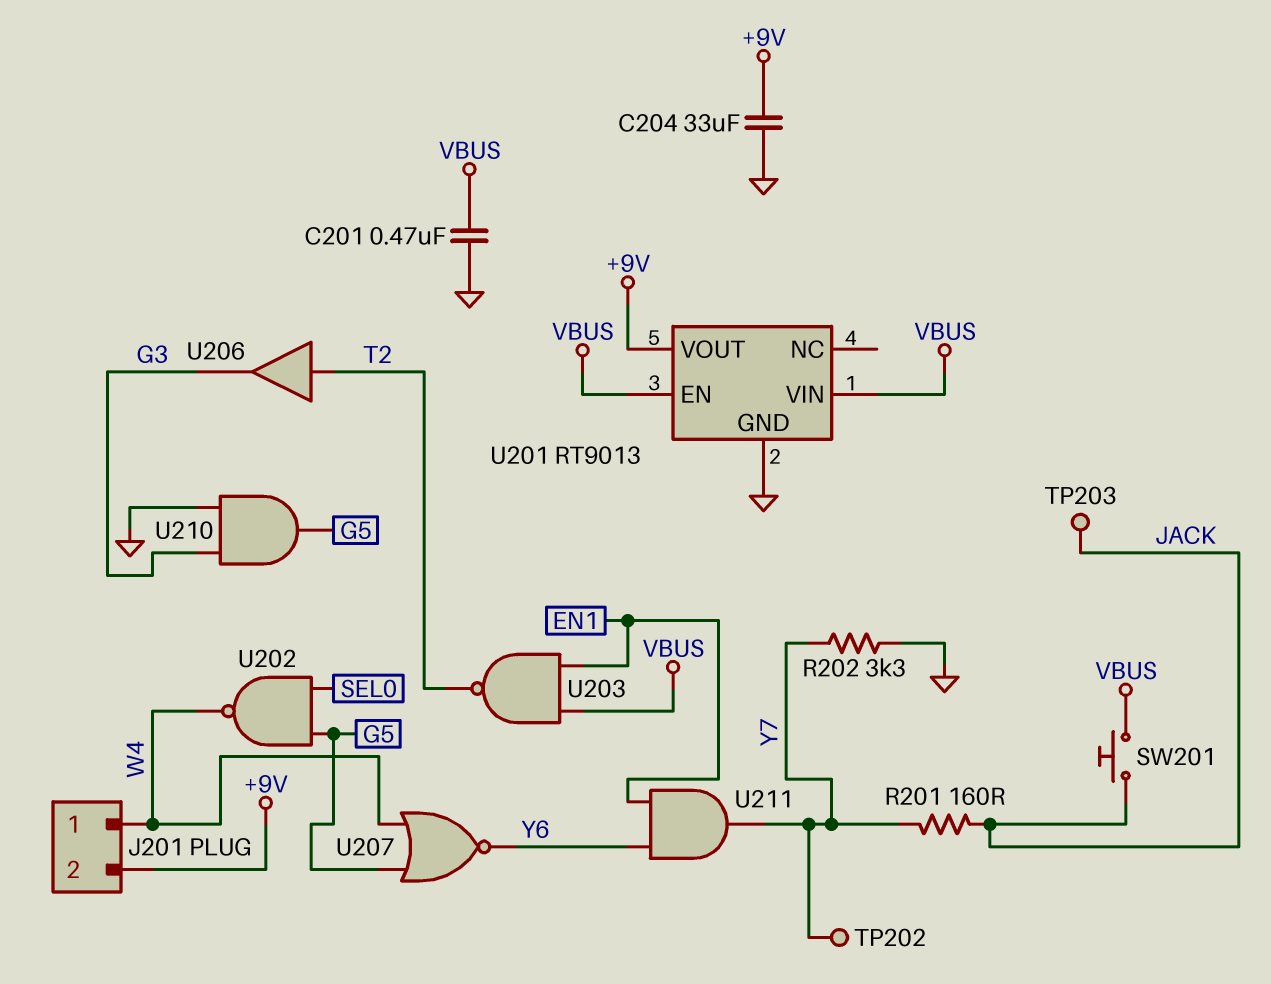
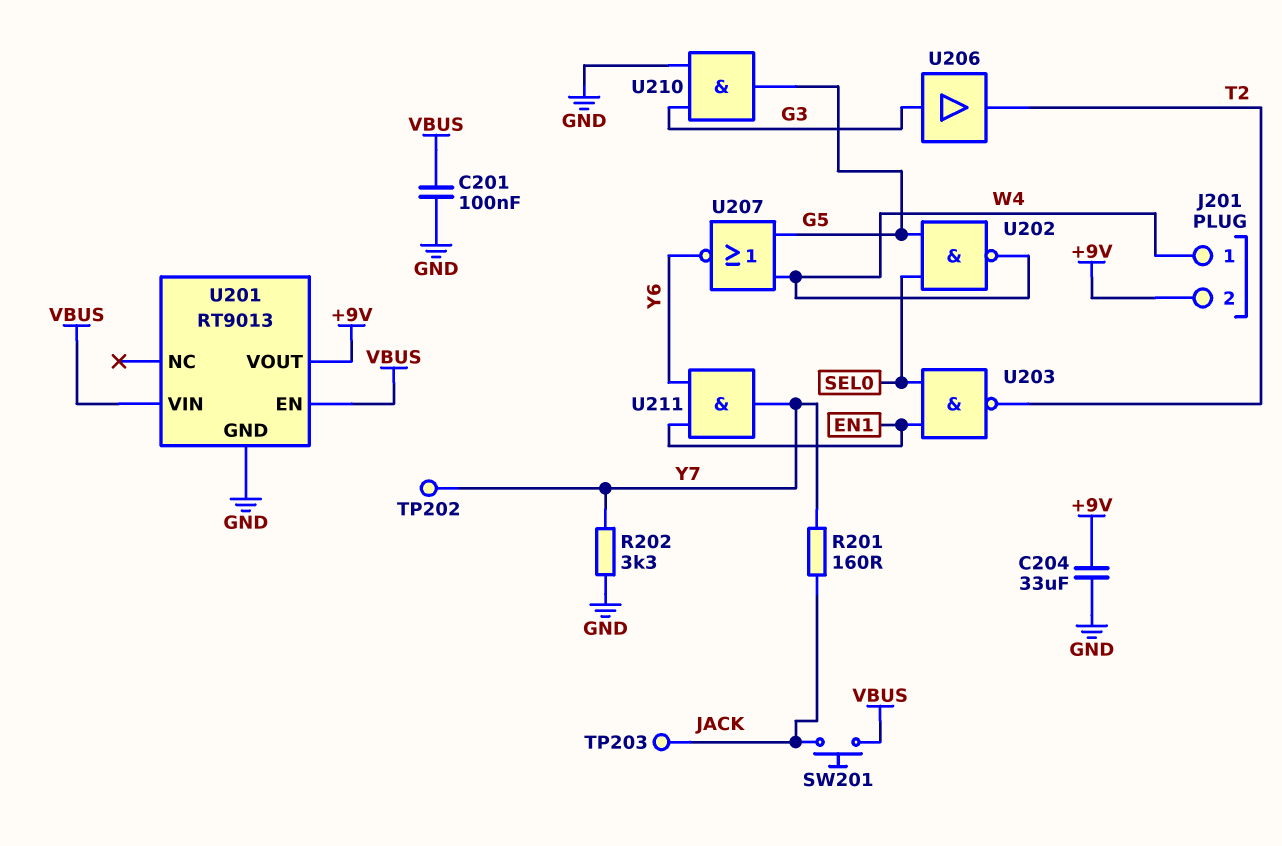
C201: 470nF (GND, VBUS) -> 100nF (GND, VBUS)
U203: NAND (in EN1, in VBUS, out T2) -> NAND (in EN1, in SEL0, out T2)
U206: buffer (in T2, out G3) -> buffer (in G3, out T2)

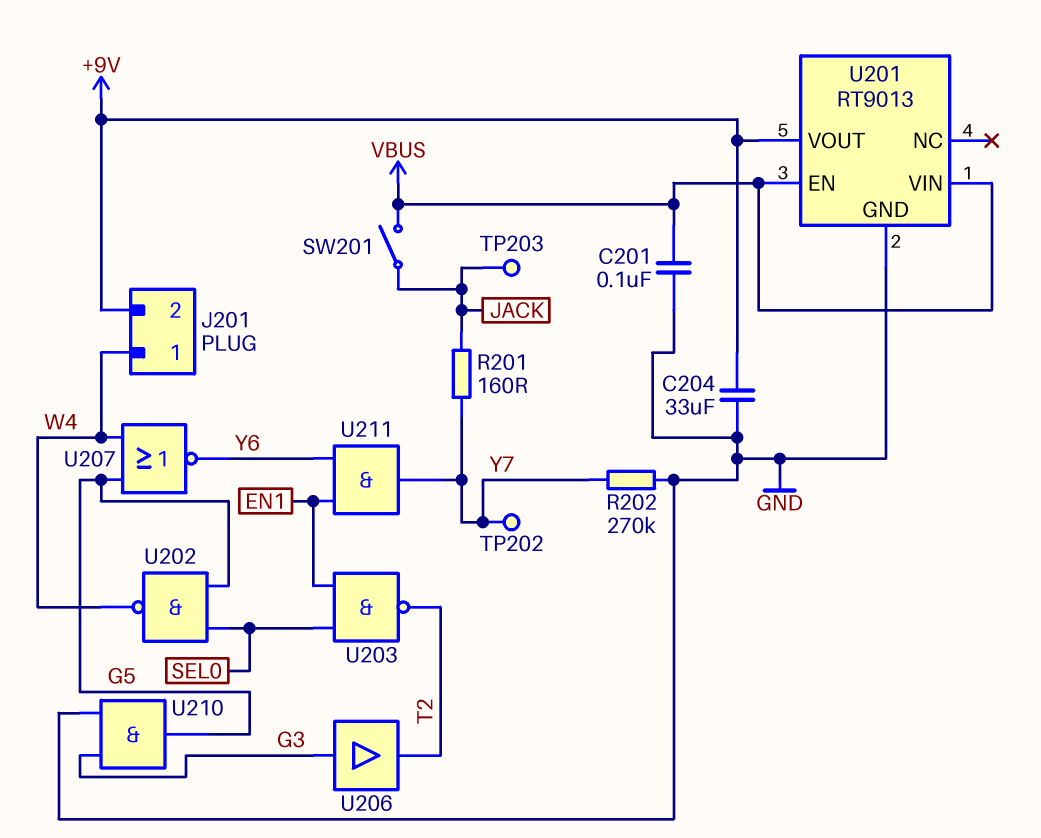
R202: 3.3k (GND, Y7) -> 270k (GND, Y7)
SW201: button (JACK, VBUS) -> switch (JACK, VBUS)

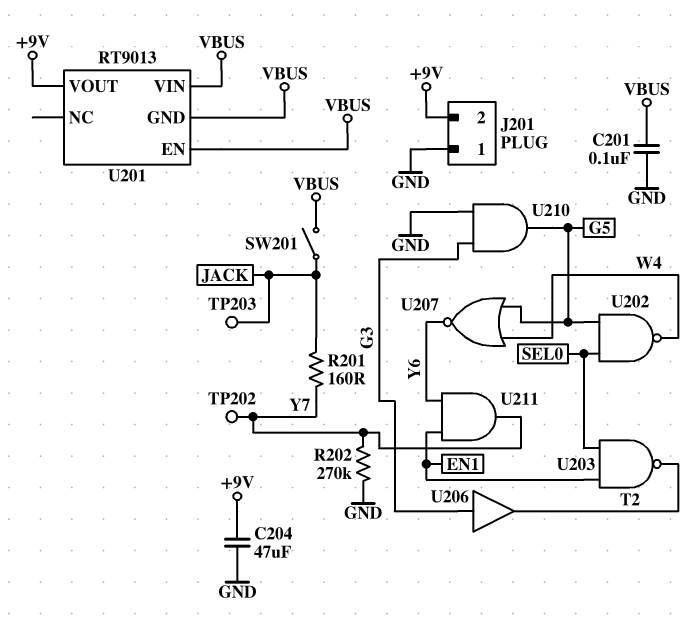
C204: 33uF (+9V, GND) -> 47uF (+9V, GND)
J201 pin 1: W4 -> GND
U201 pin GND: GND -> VBUS

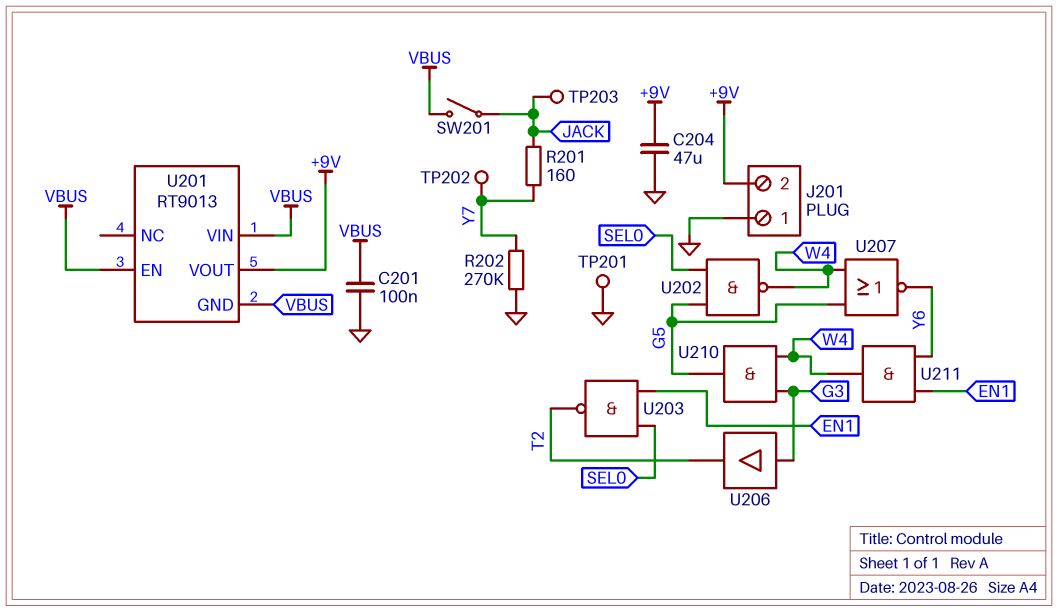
TP201: none -> test point (GND)
U210: AND (in G3, in GND, out G5) -> AND (in G3, in W4, out G5)
U211: AND (in EN1, in Y6, out Y7) -> AND (in EN1, in Y6, out W4)

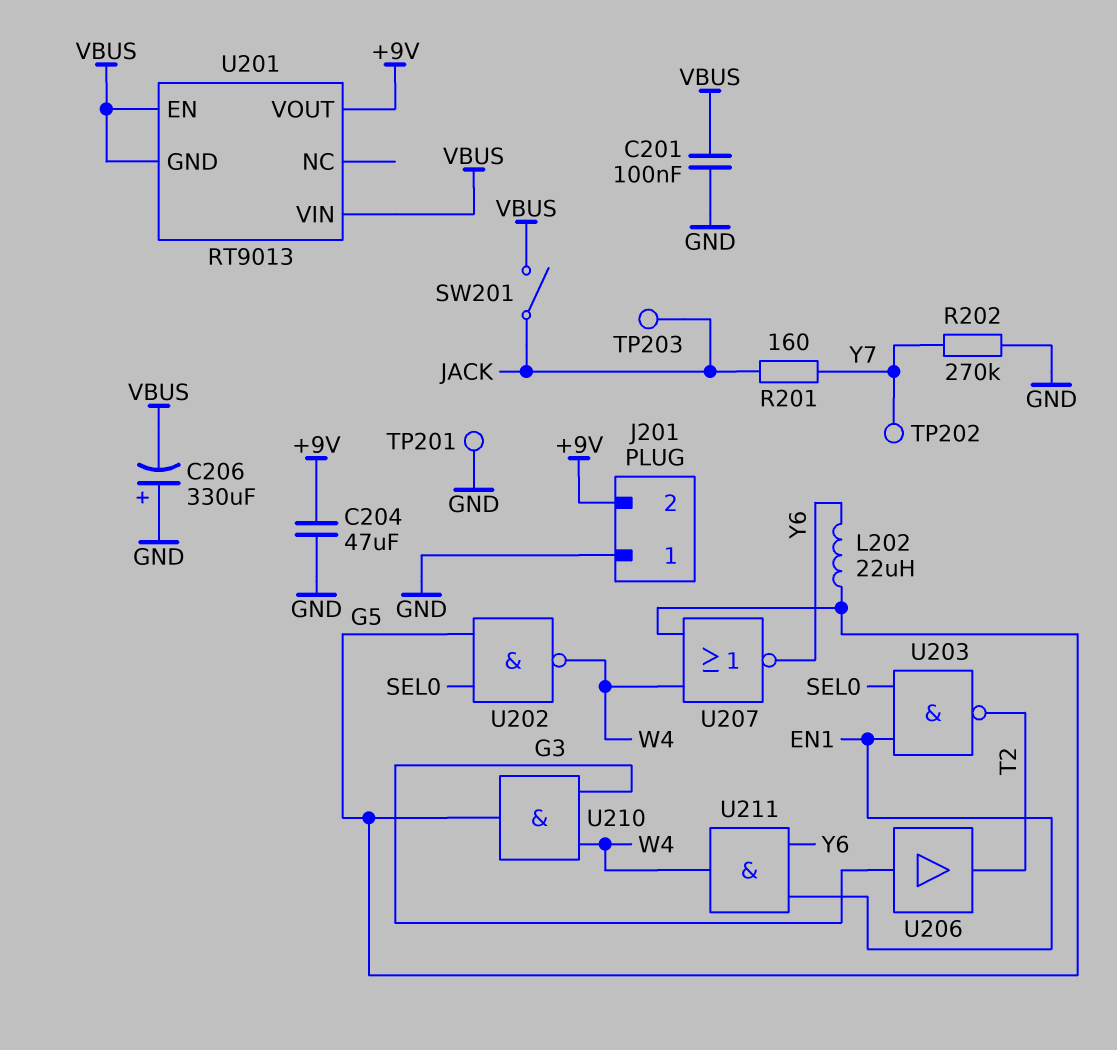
C206: none -> 330uF (plus GND, minus VBUS)
L202: none -> 22uH (G5, Y6)

